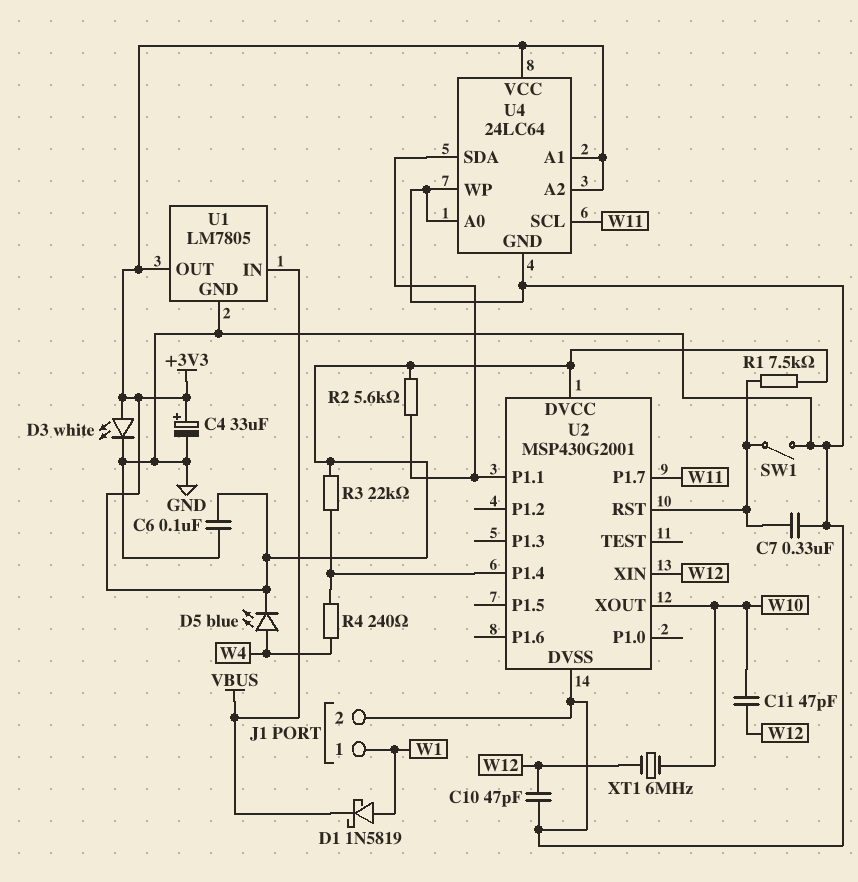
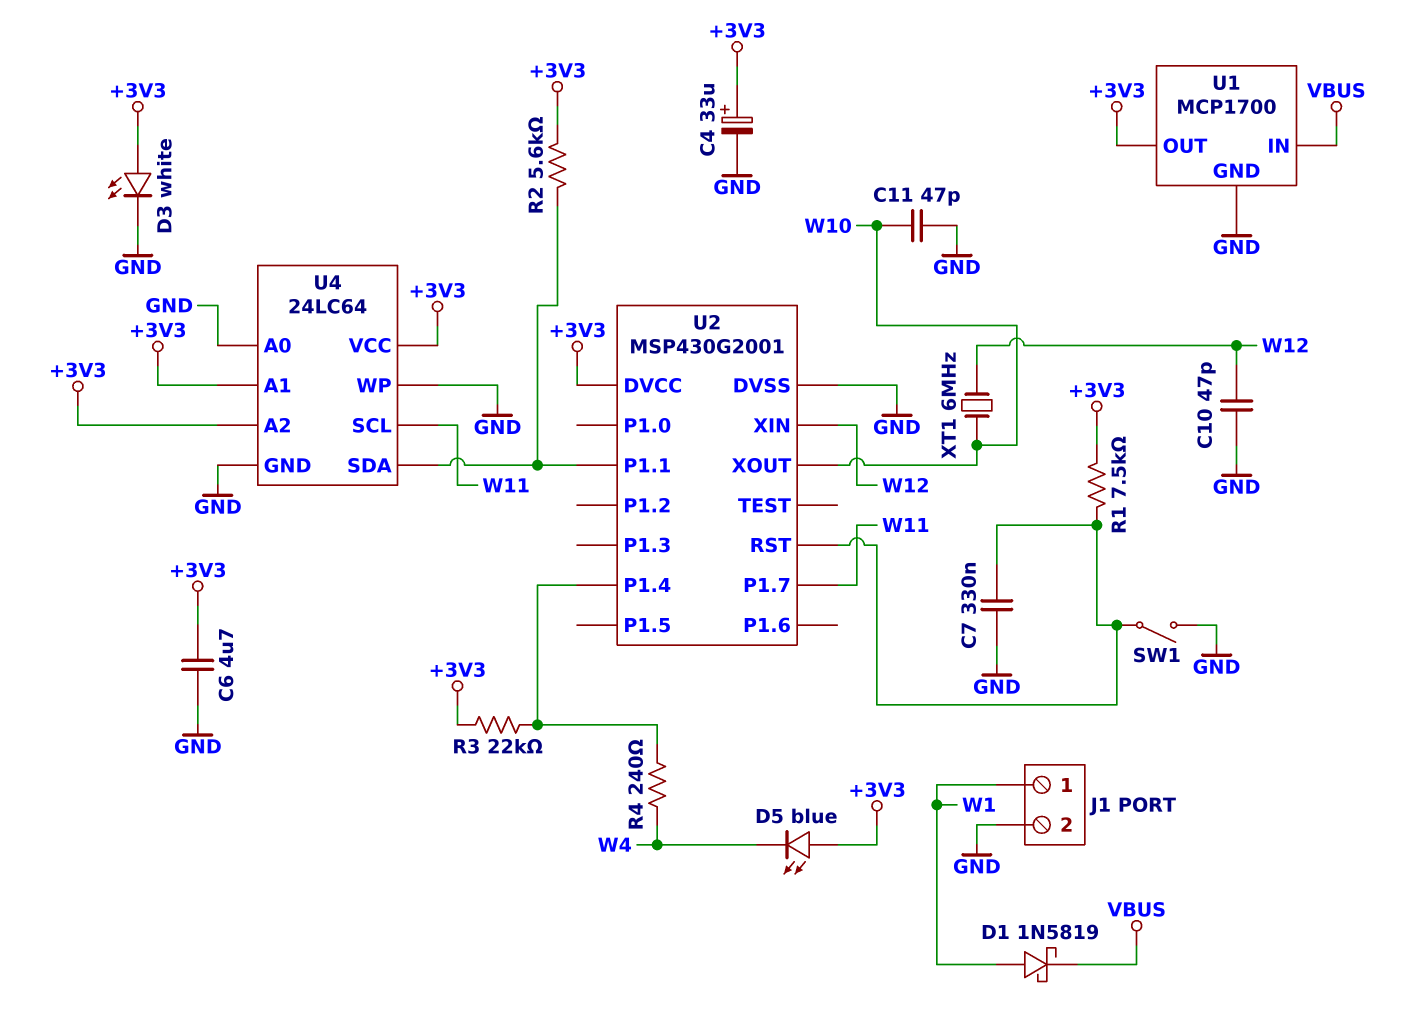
C6: 100nF (+3V3, GND) -> 4.7uF (+3V3, GND)
C11: 47pF (W10, W12) -> 47pF (GND, W10)
D5: LED blue (A W4, K +3V3) -> LED blue (A +3V3, K W4)
U1: LM7805 -> MCP1700

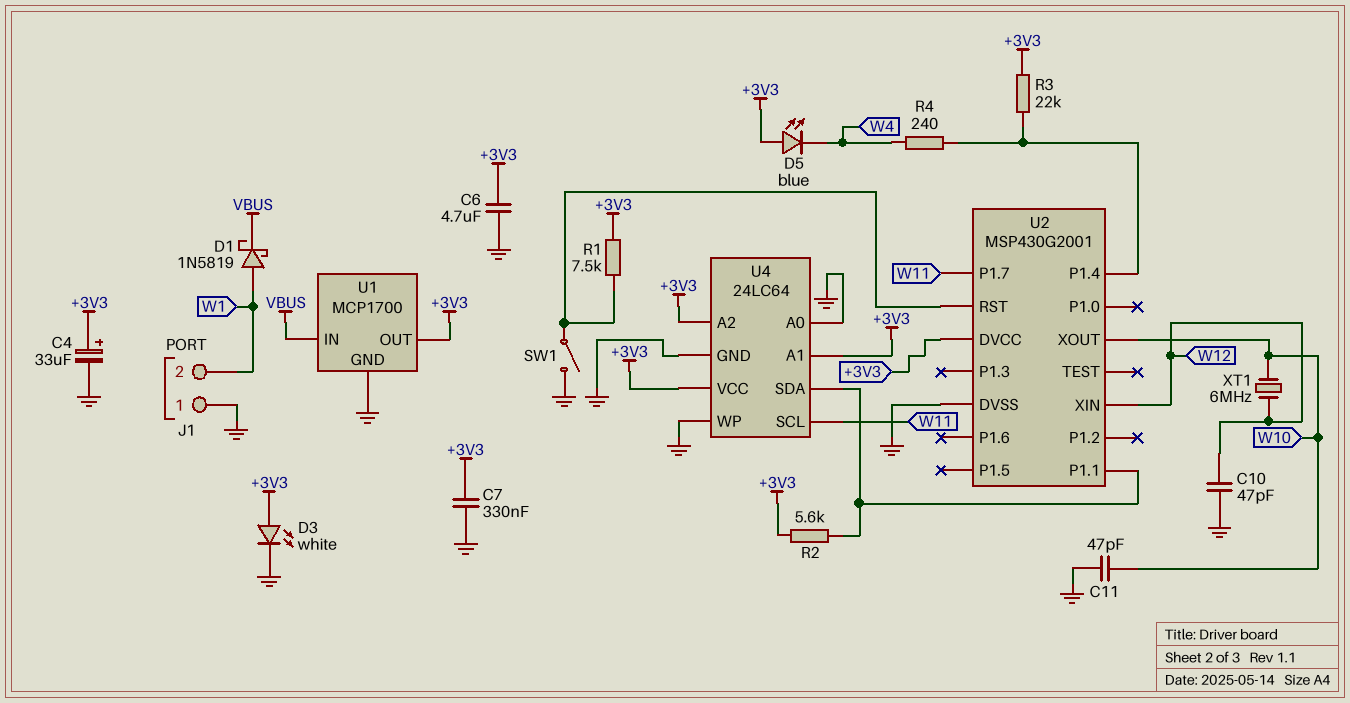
C7: 330nF (GND, U2/RST) -> 330nF (+3V3, GND)
J1 pin 1: W1 -> GND
J1 pin 2: GND -> W1

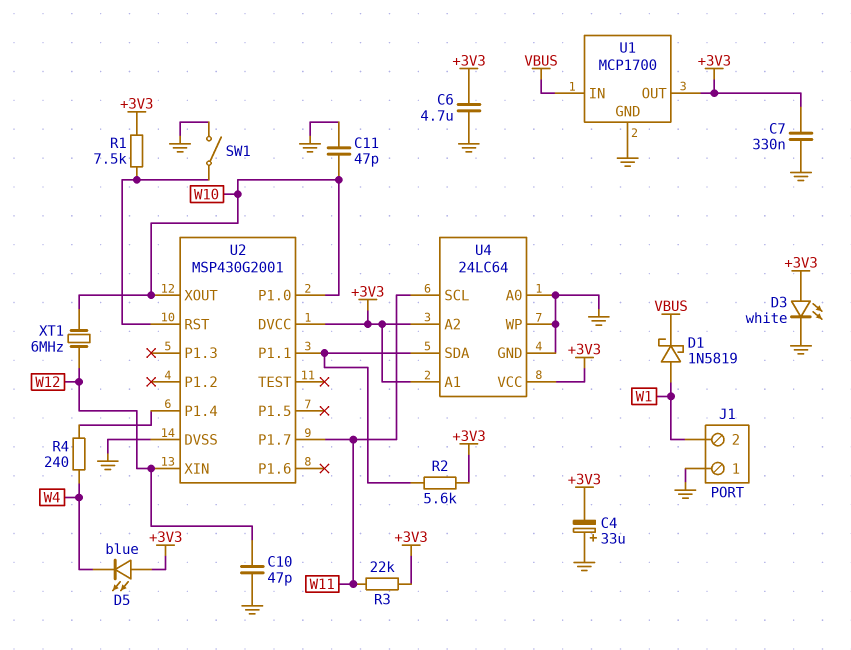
C4: 33uF (plus +3V3, minus GND) -> 33uF (plus GND, minus +3V3)
R3: 22k (+3V3, U2/P1.4) -> 22k (+3V3, W11)
U2 pin P1.0: none -> W10

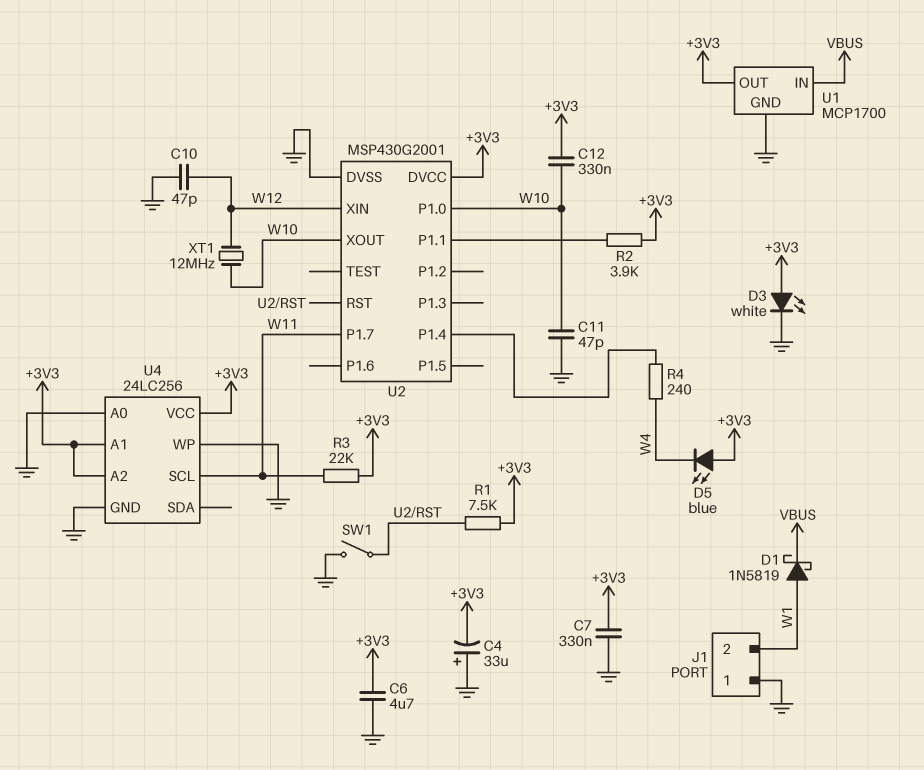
C12: none -> 330nF (+3V3, W10)
R2: 5.6k (+3V3, U2/P1.1) -> 3.9k (+3V3, U2/P1.1)
U4: 24LC64 -> 24LC256
U4 pin SDA: U2/P1.1 -> none
XT1: 6MHz (W10, W12) -> 12MHz (W10, W12)

